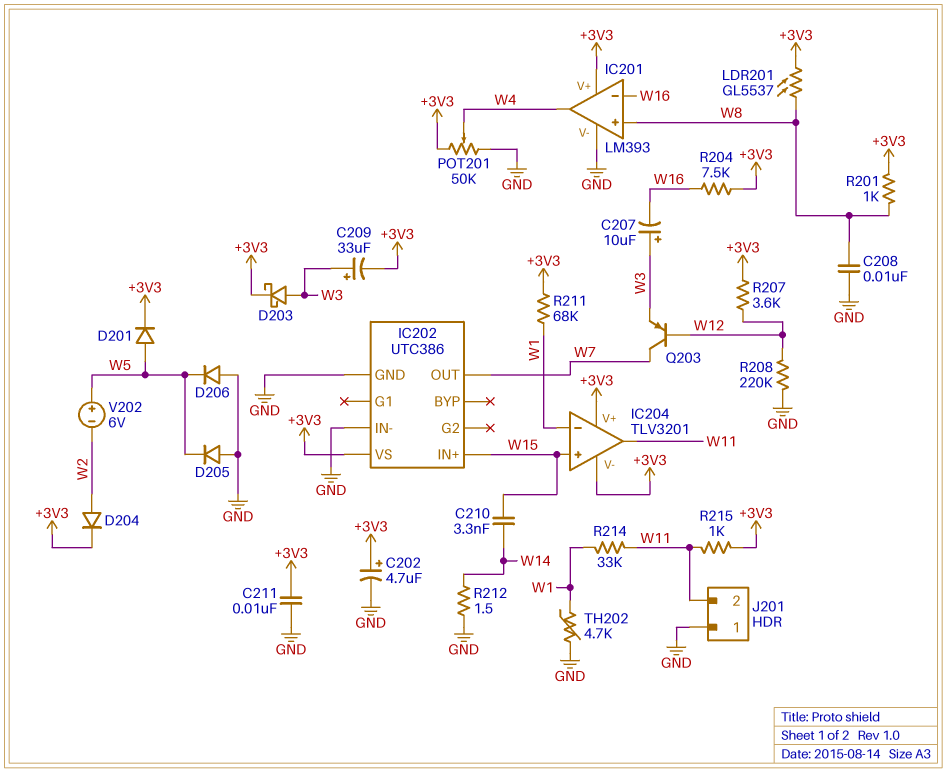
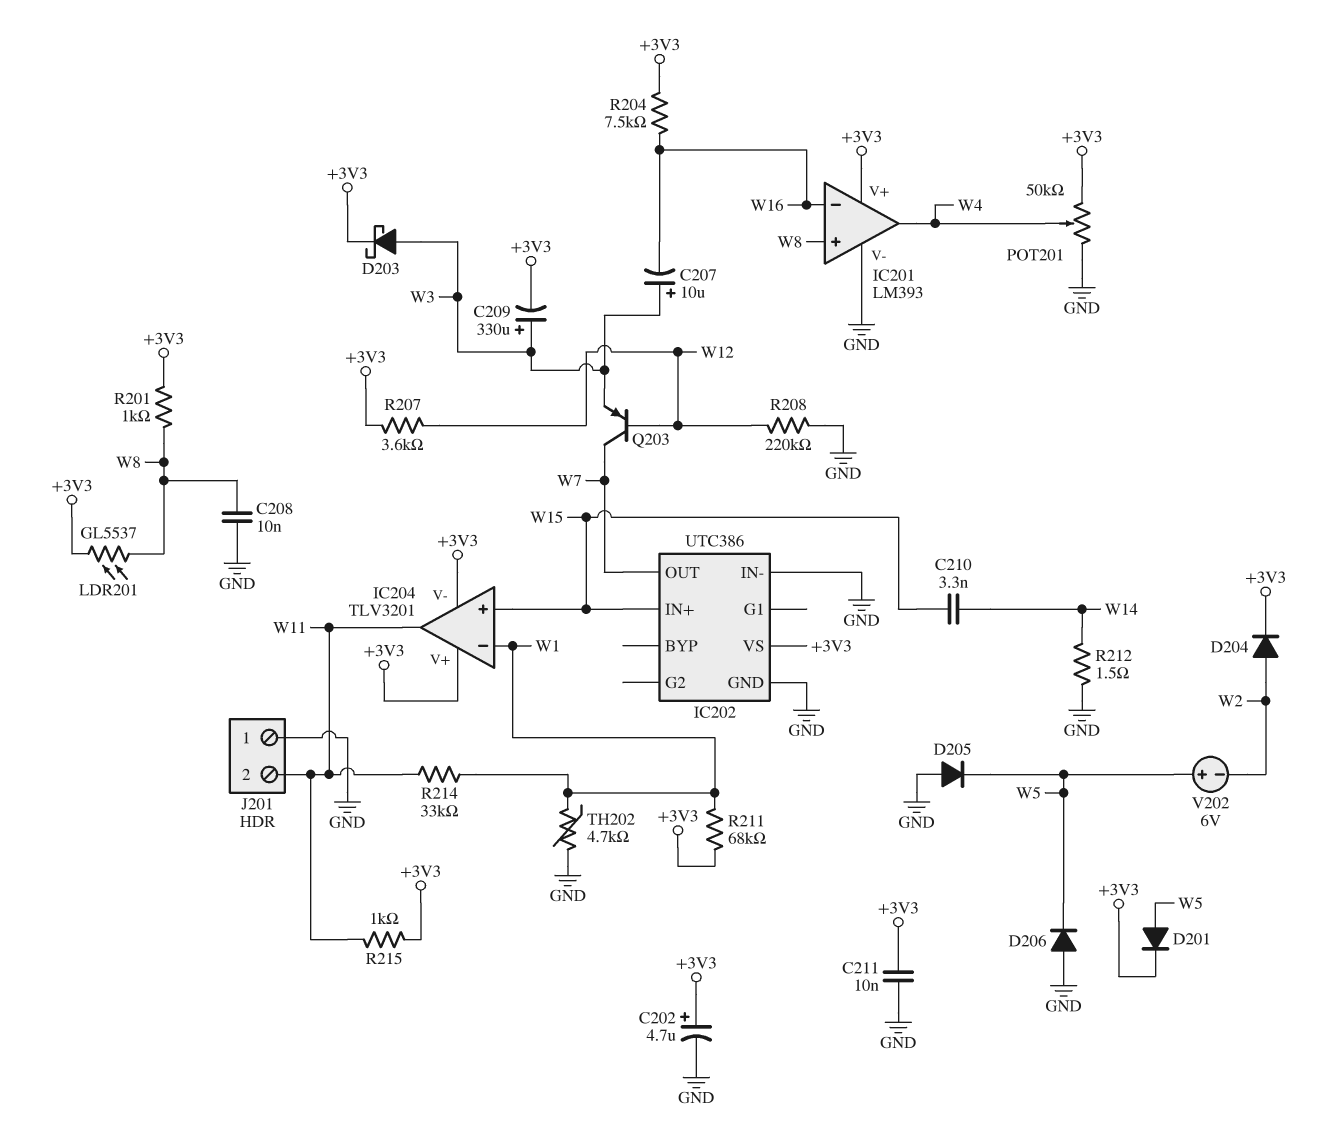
C209: 33uF (plus W3, minus +3V3) -> 330uF (plus W3, minus +3V3)

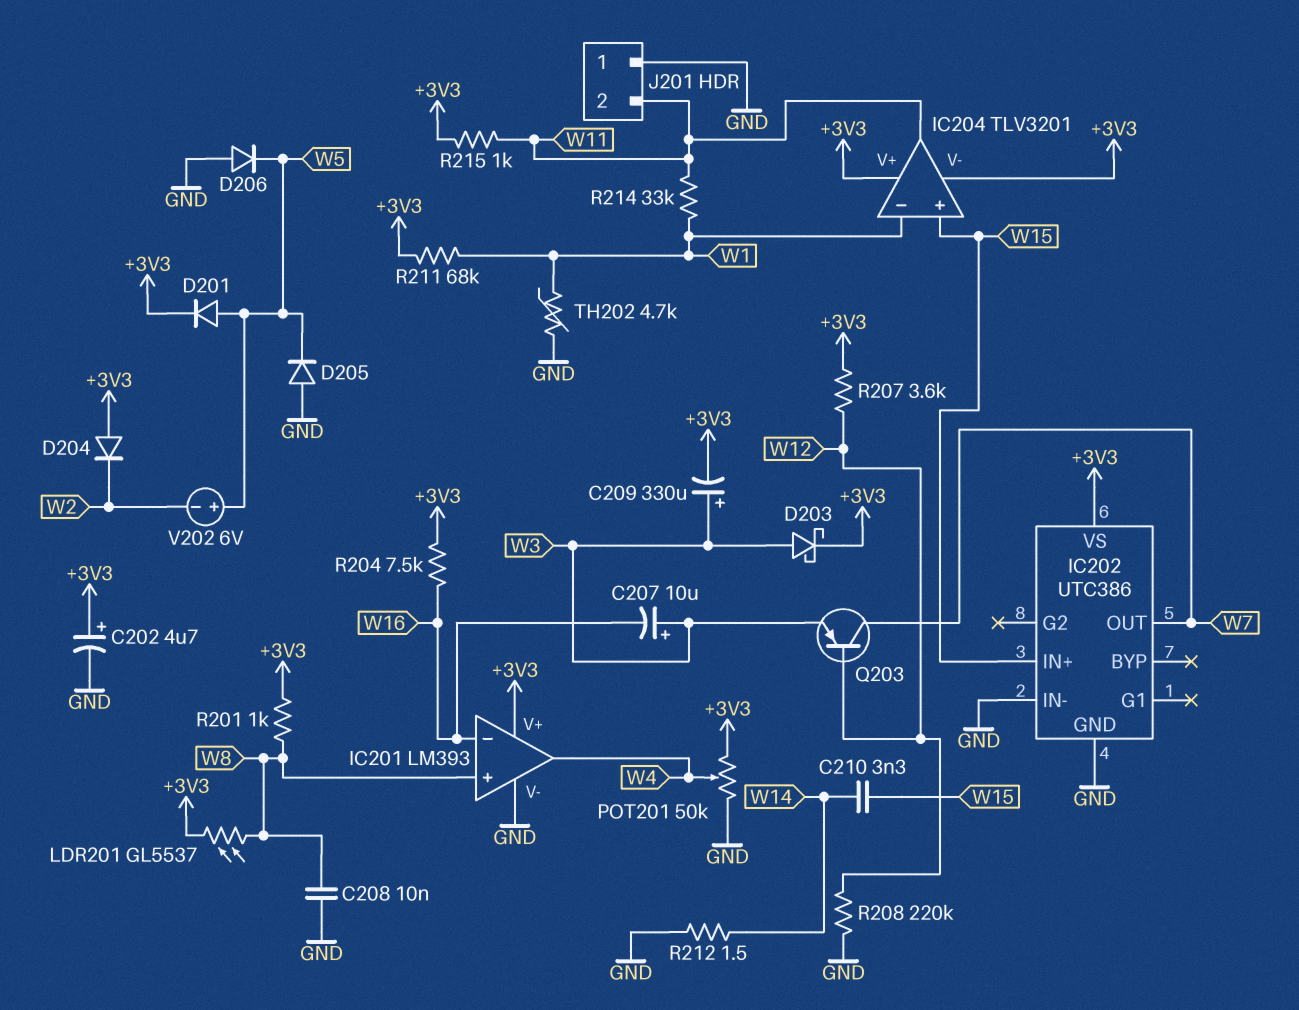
C211: 10nF (+3V3, GND) -> none
D204: diode (A W2, K +3V3) -> diode (A +3V3, K W2)

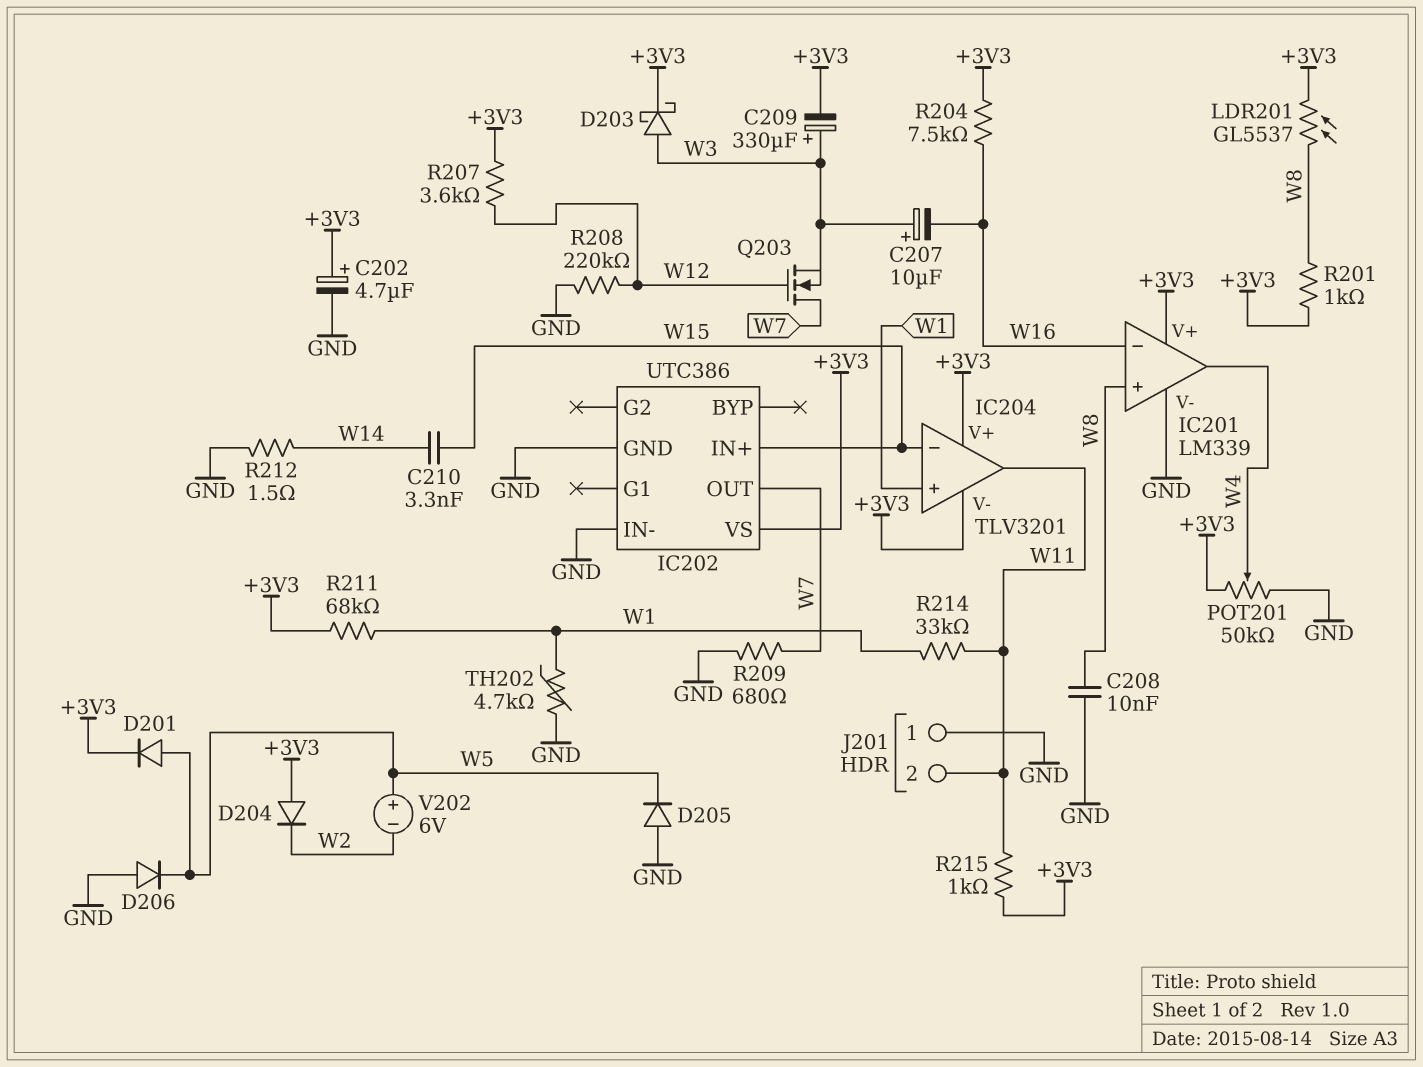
IC201: LM393 -> LM339
IC204 pin in+: W15 -> W1
IC204 pin in-: W1 -> W15
Q203: PNP (B W12, C W7, E W3) -> NMOS (G W12, D W7, S W3)
R209: none -> 680 (GND, W7)

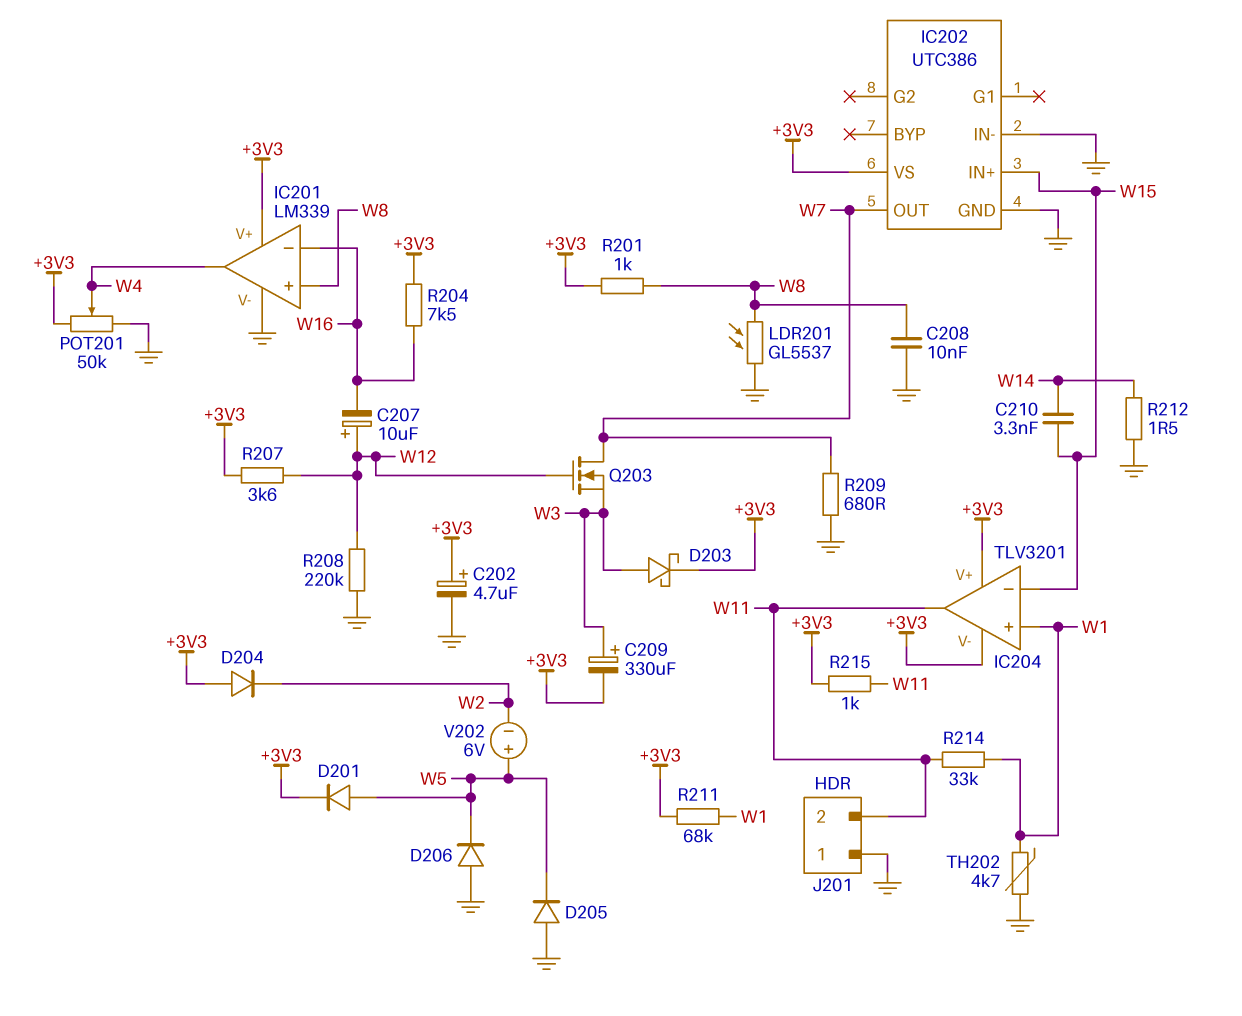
C207: 10uF (plus W3, minus W16) -> 10uF (plus W12, minus W16)
LDR201: GL5537 (+3V3, W8) -> GL5537 (GND, W8)

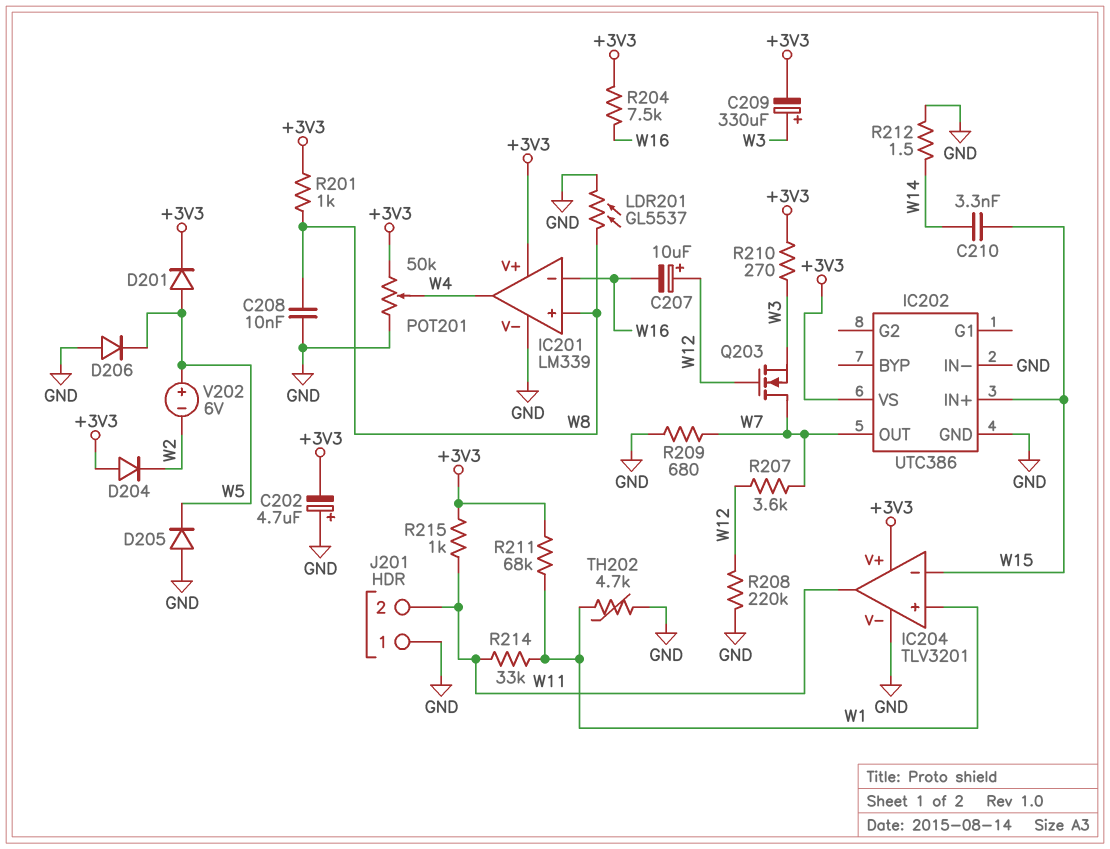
C202: 4.7uF (plus +3V3, minus GND) -> 4.7uF (plus GND, minus +3V3)
D203: schottky (A W3, K +3V3) -> none
IC204 pin V-: +3V3 -> GND
R207: 3.6k (+3V3, W12) -> 3.6k (W7, W12)
R210: none -> 270 (+3V3, W3)

